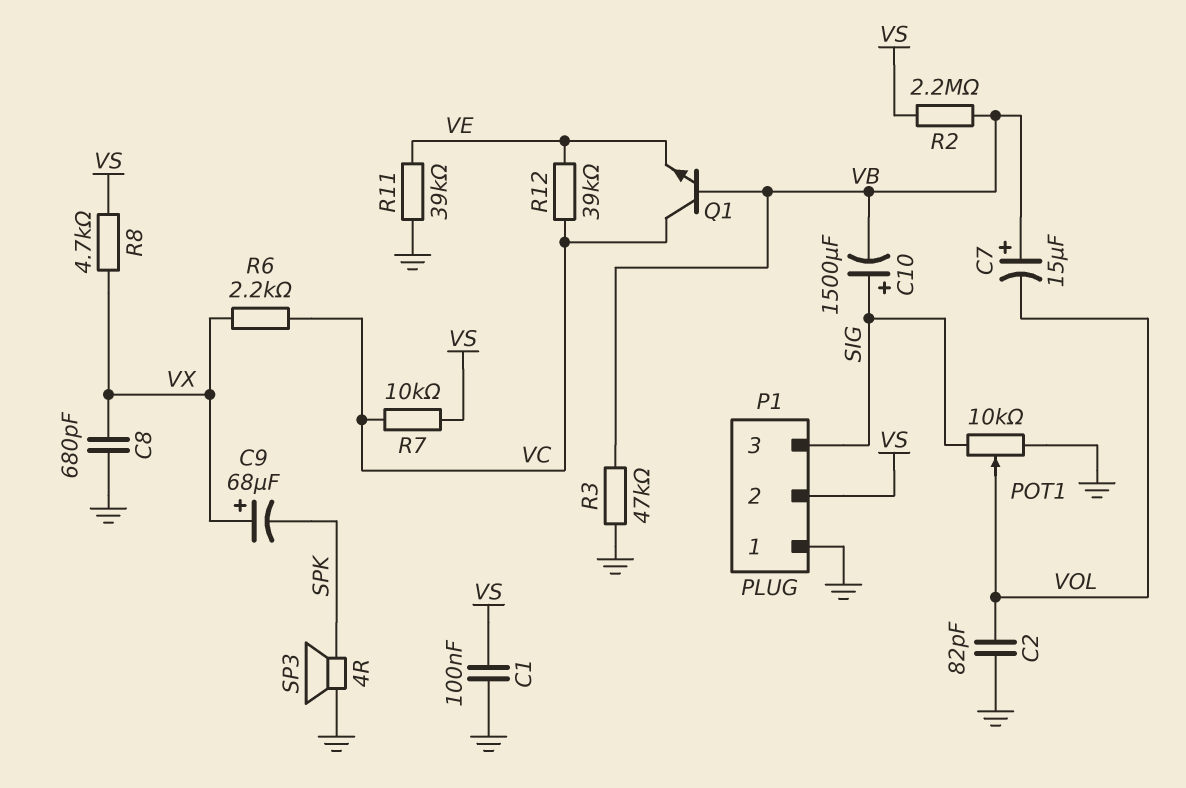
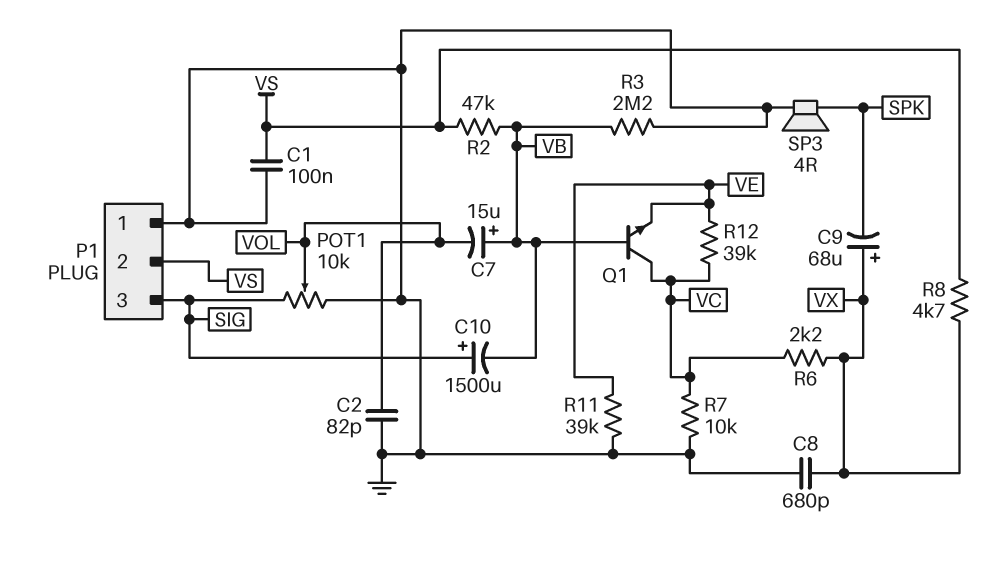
R2: 2.2M (VB, VS) -> 47k (VB, VS)
R3: 47k (GND, VB) -> 2.2M (GND, VB)
R7: 10k (VC, VS) -> 10k (GND, VC)

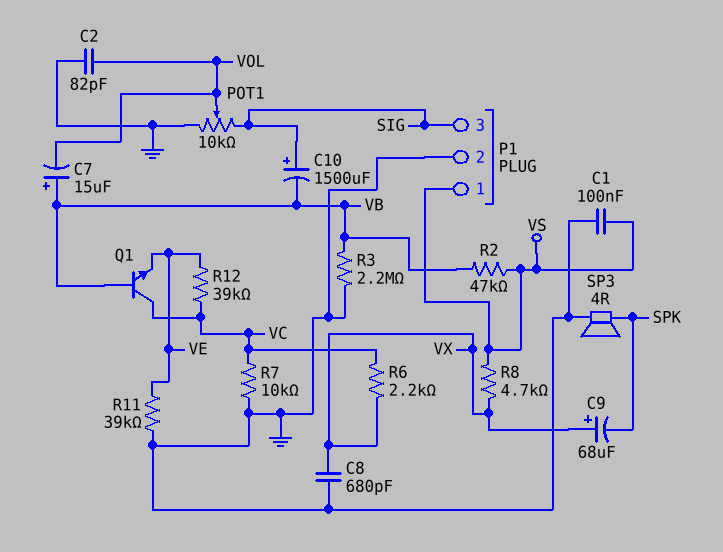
P1 pin 1: GND -> VS
P1 pin 2: VS -> GND

